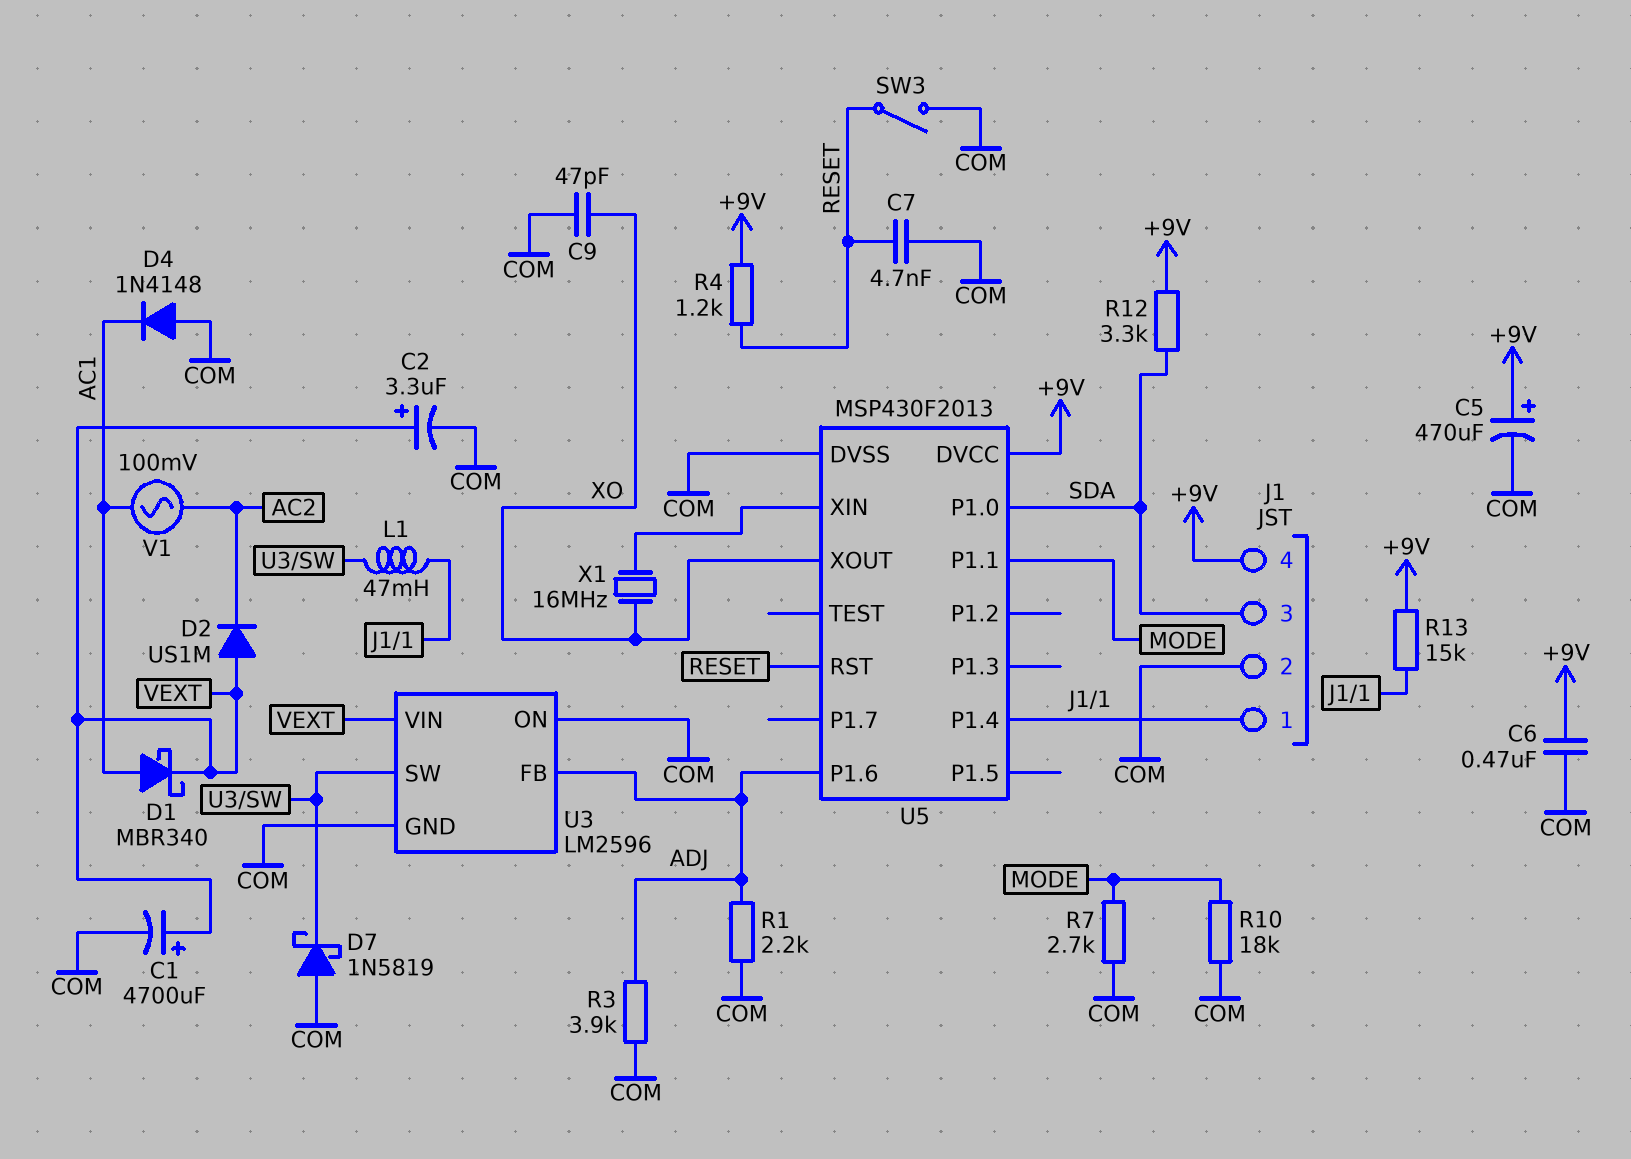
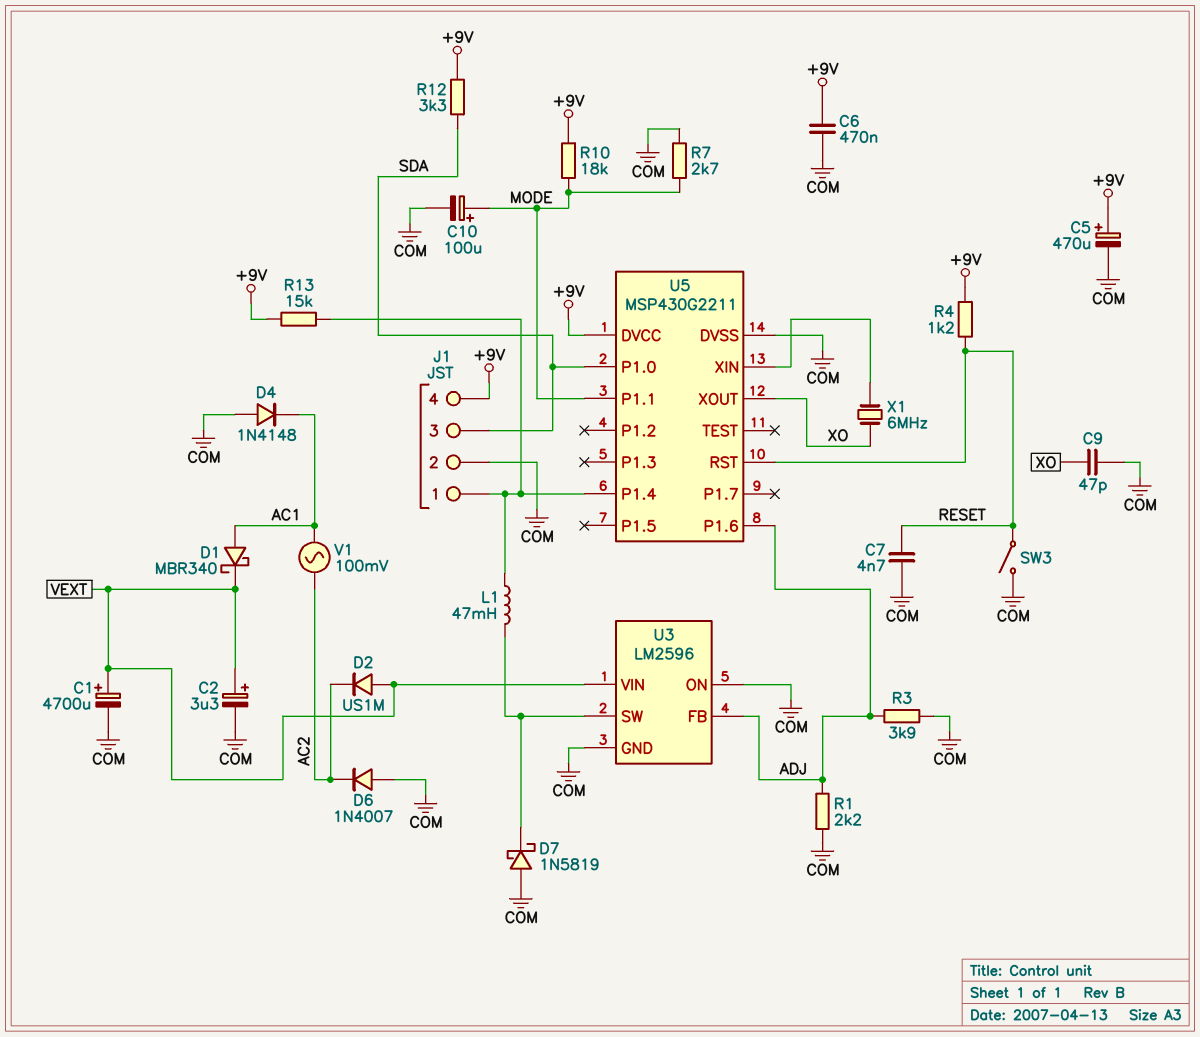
C10: none -> 100uF (plus MODE, minus COM)
D6: none -> diode 1N4007 (A COM, K AC2)
R10: 18k (COM, MODE) -> 18k (+9V, MODE)
U5: MSP430F2013 -> MSP430G2211
X1: 16MHz (U5/XIN, XO) -> 6MHz (U5/XIN, XO)

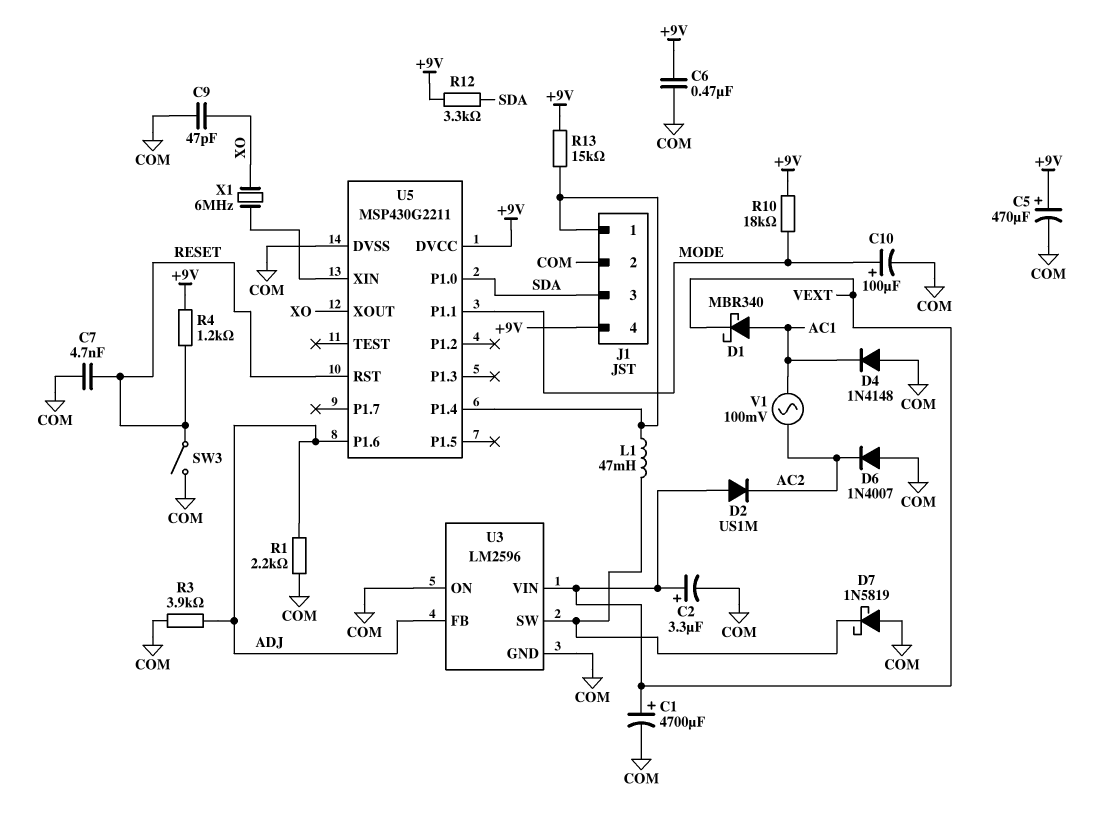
R7: 2.7k (COM, MODE) -> none

